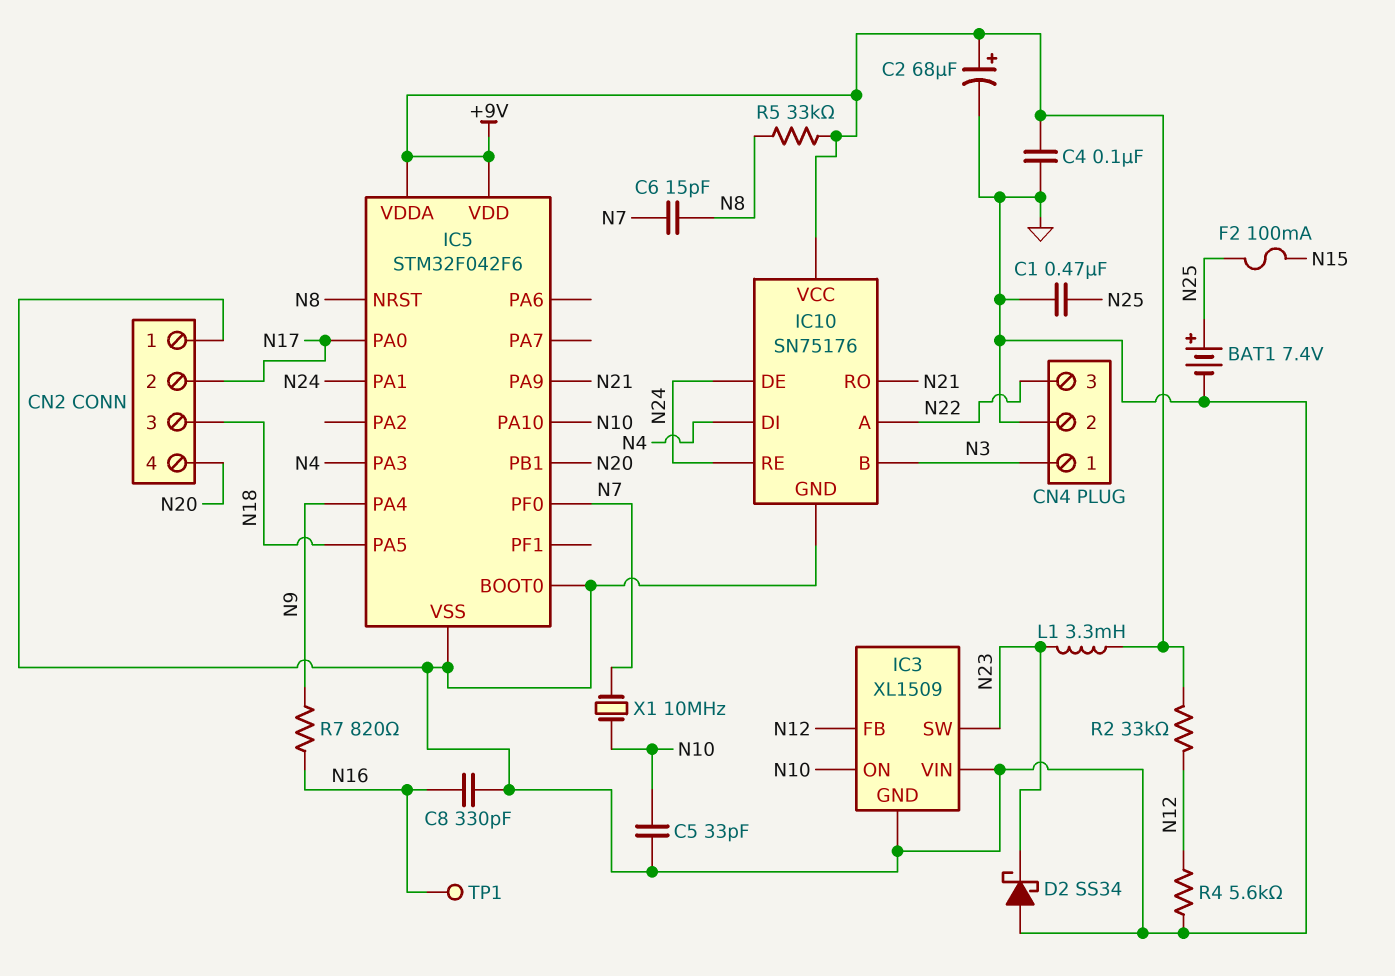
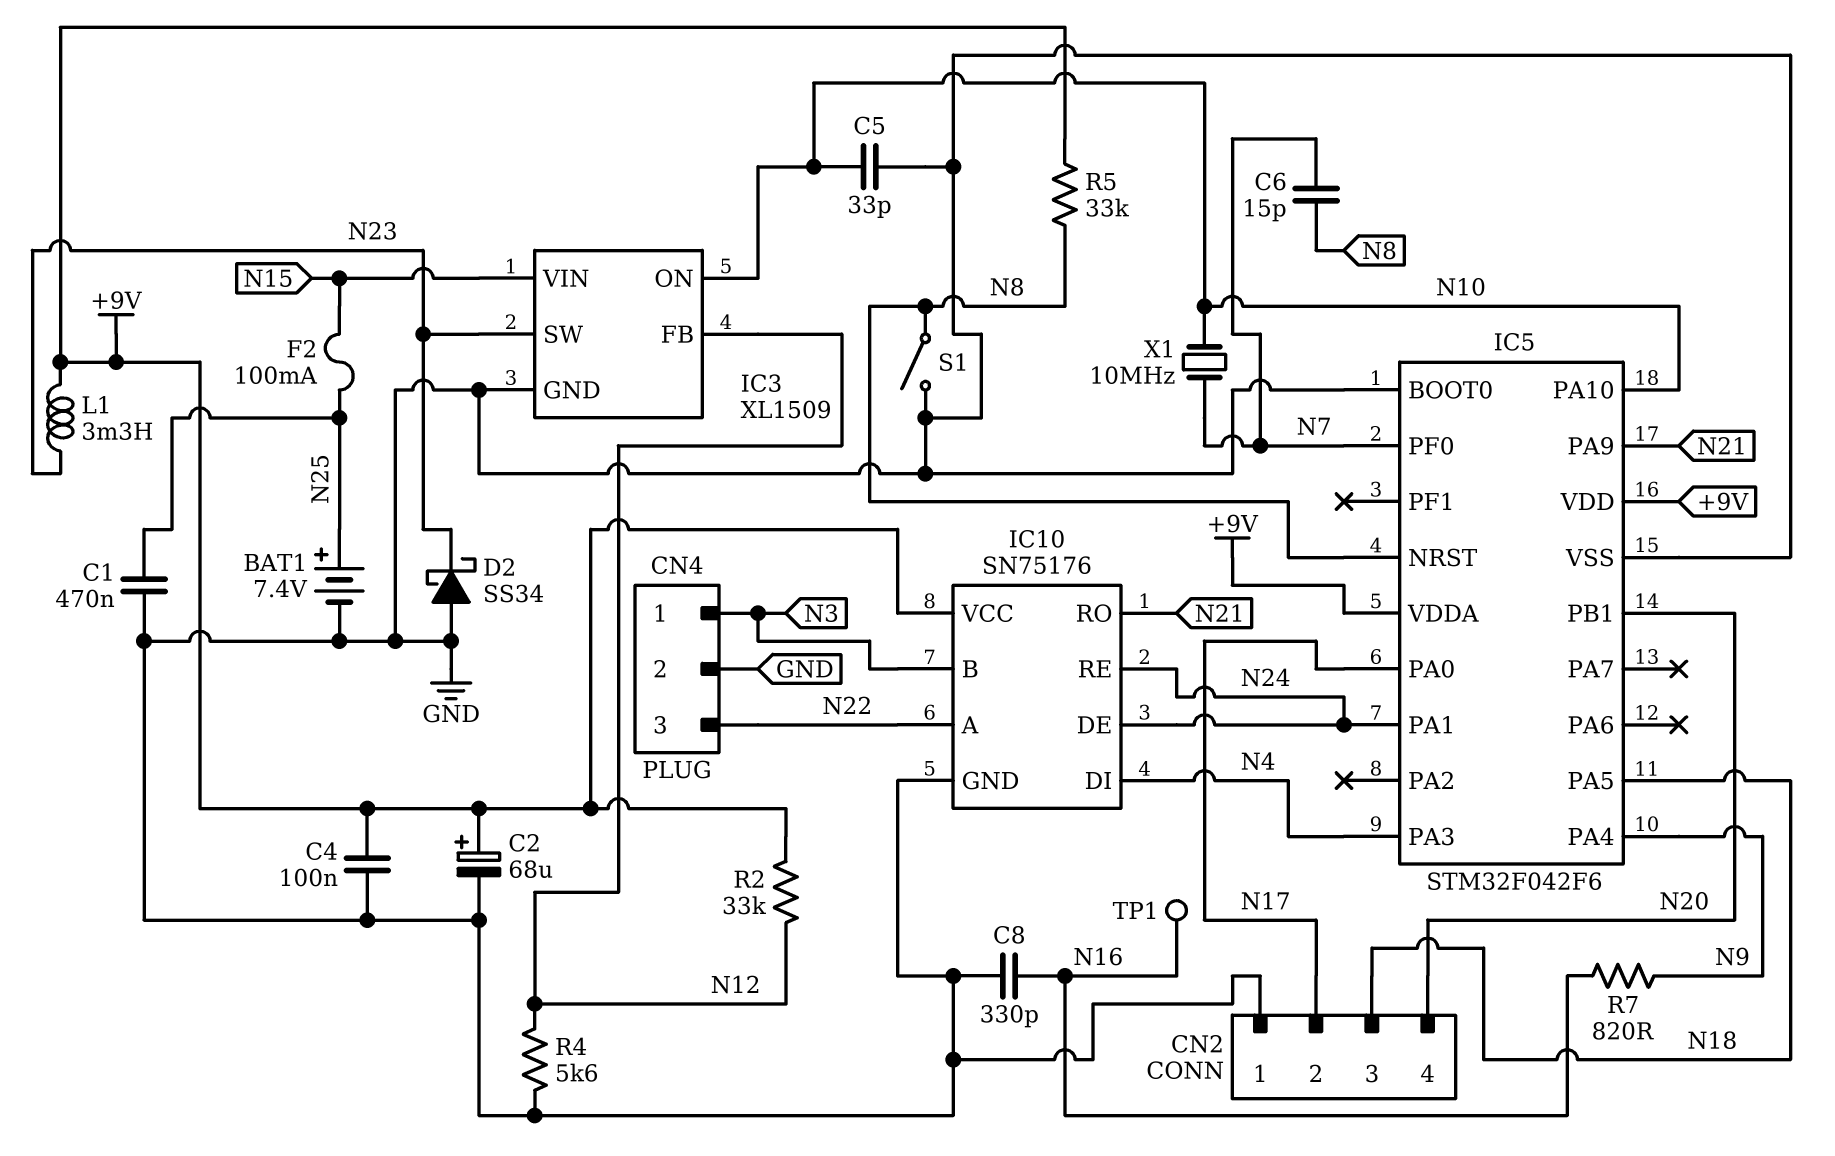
IC3 pin VIN: GND -> N15
S1: none -> switch (GND, N8)

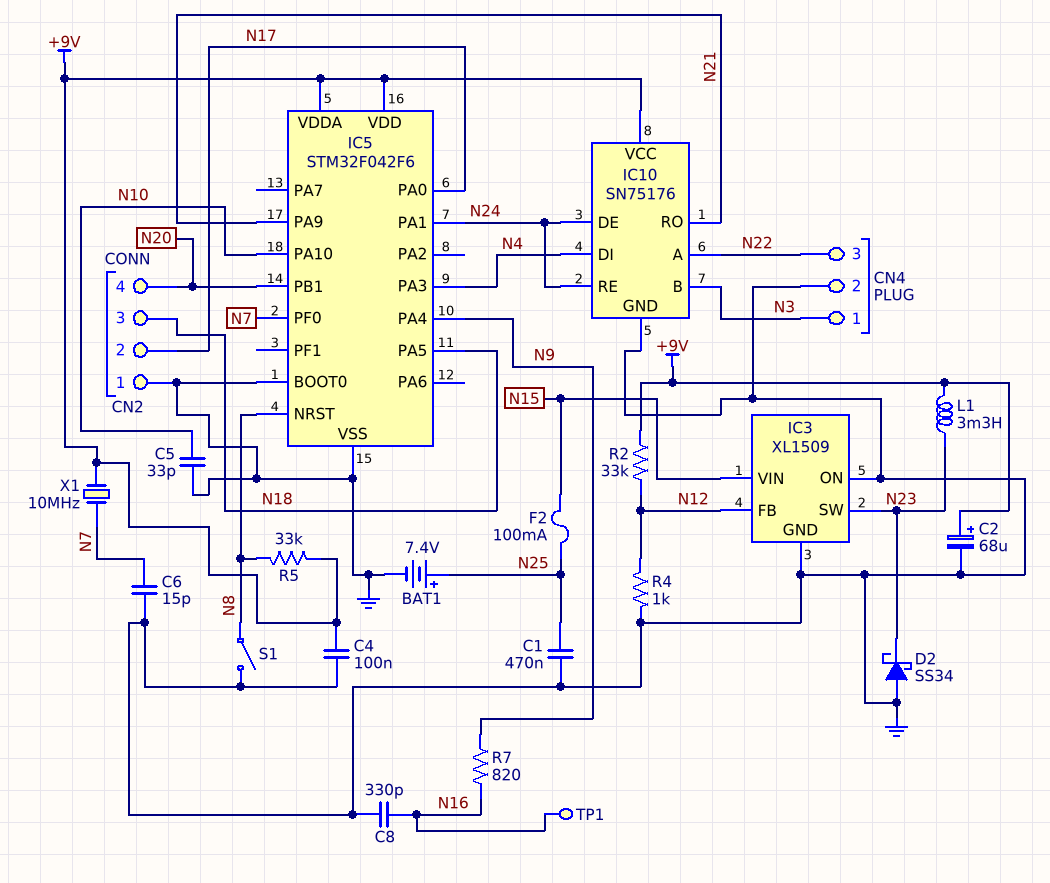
C6: 15pF (N7, N8) -> 15pF (GND, N7)
IC3 pin ON: N10 -> GND
R4: 5.6k (GND, N12) -> 1k (GND, N12)
X1: 10MHz (N7, N10) -> 10MHz (+9V, N7)

